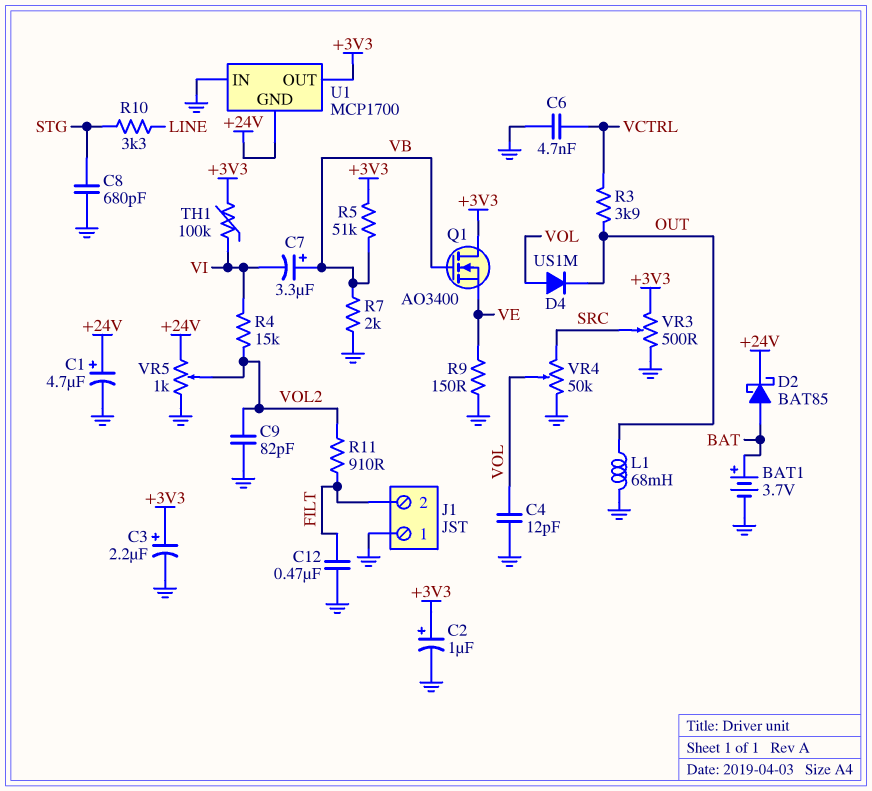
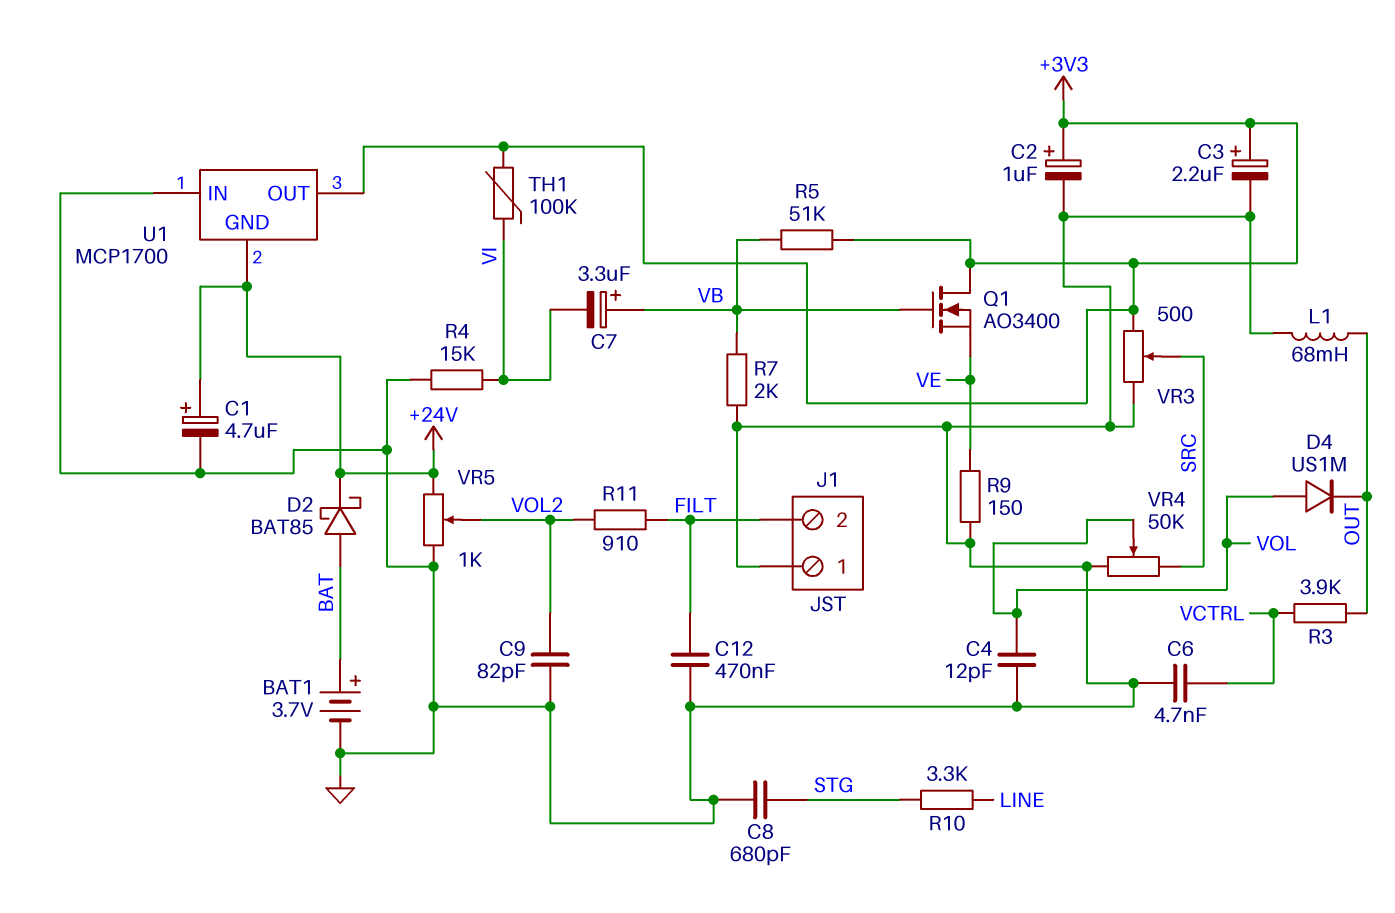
R4: 15k (VI, VOL2) -> 15k (GND, VI)

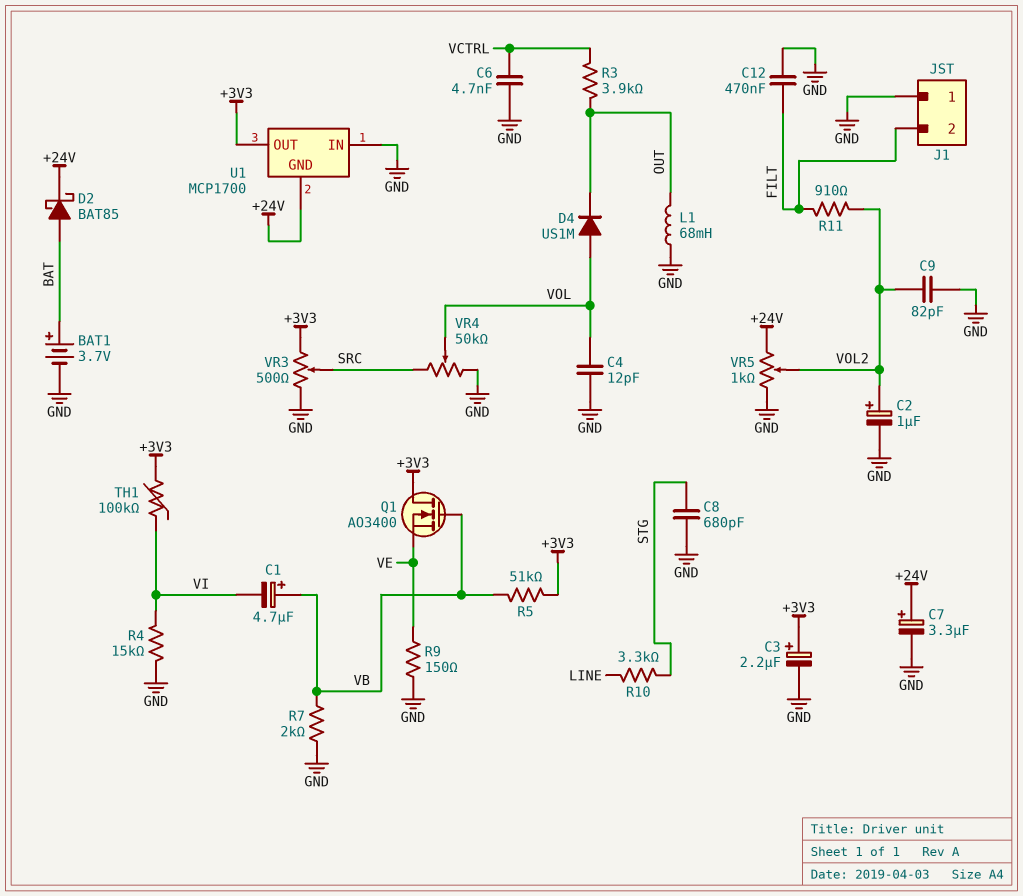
C1: 4.7uF (plus +24V, minus GND) -> 4.7uF (plus VB, minus VI)
C2: 1uF (plus +3V3, minus GND) -> 1uF (plus VOL2, minus GND)
C7: 3.3uF (plus VB, minus VI) -> 3.3uF (plus +24V, minus GND)

